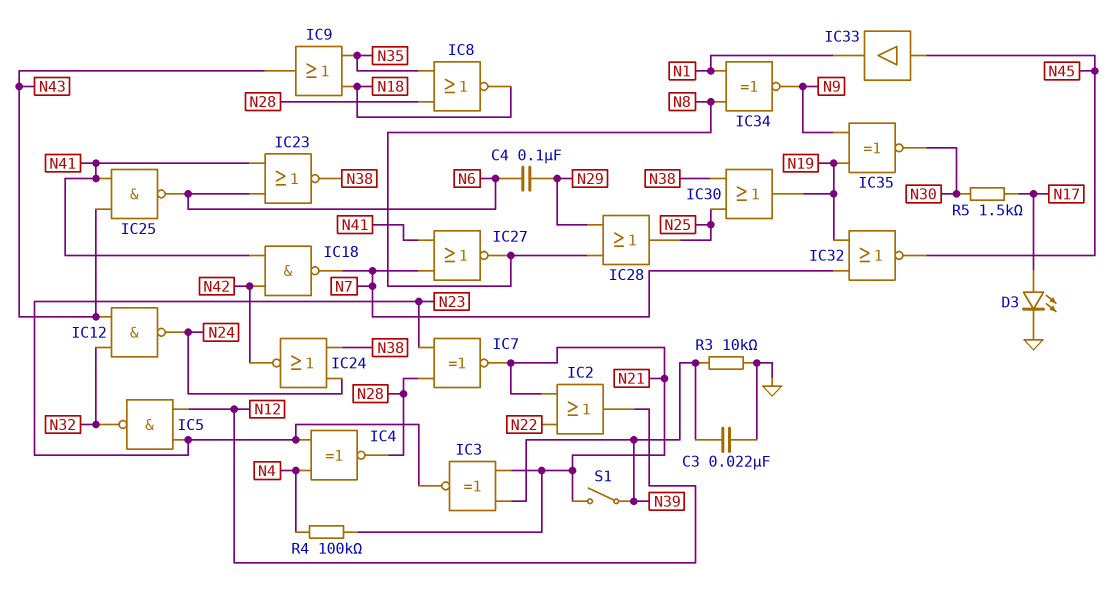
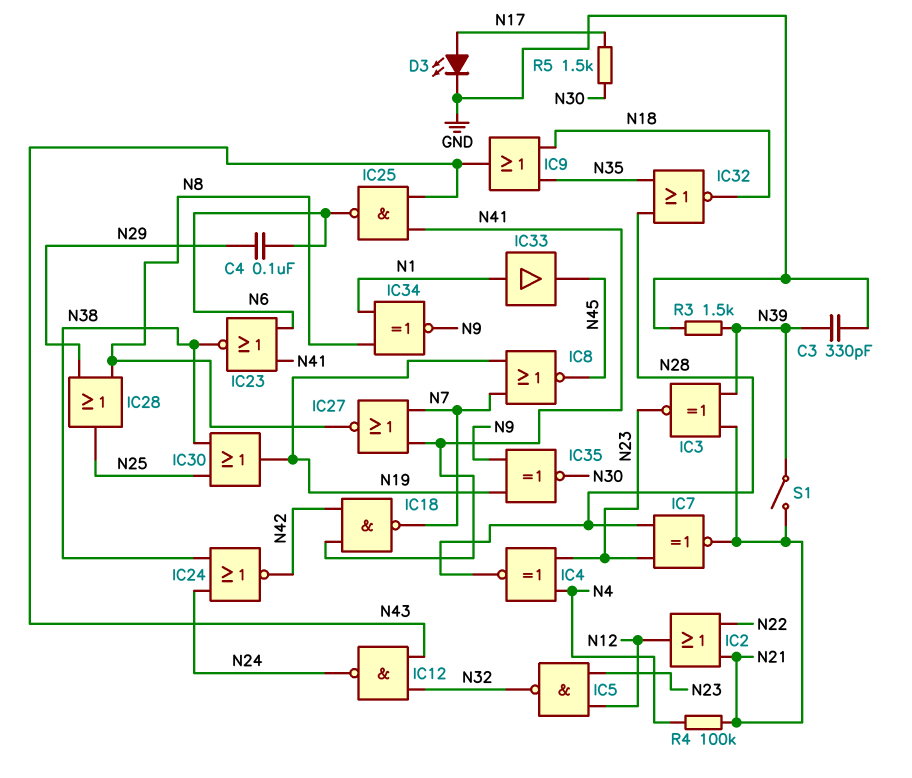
C3: 22nF (GND, N39) -> 330pF (GND, N39)
IC8: NOR (in N28, in N35, out N18) -> NOR (in N7, in N19, out N45)
IC32: NOR (in N7, in N19, out N45) -> NOR (in N28, in N35, out N18)
IC33: buffer (in N45, out N1) -> buffer (in N1, out N45)
R3: 10k (GND, N39) -> 1.5k (GND, N39)

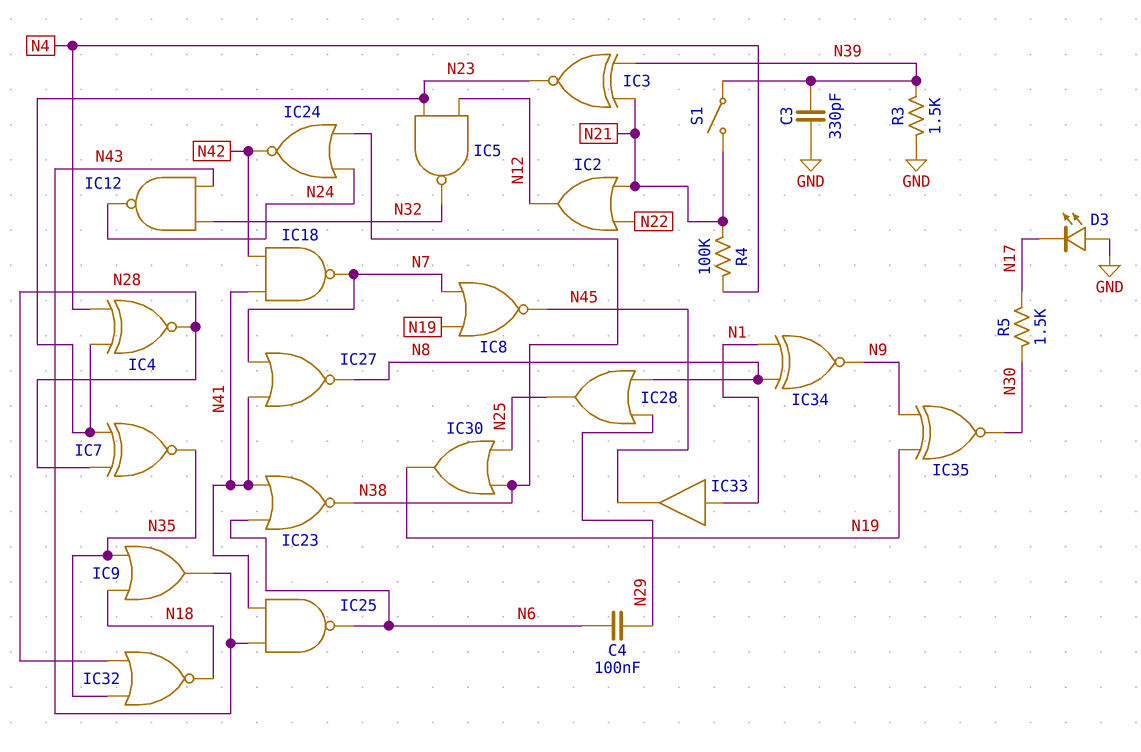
D3: LED (A N17, K GND) -> LED (A GND, K N17)
IC7: XNOR (in N23, in N28, out N21) -> XNOR (in N23, in N28, out N35)

